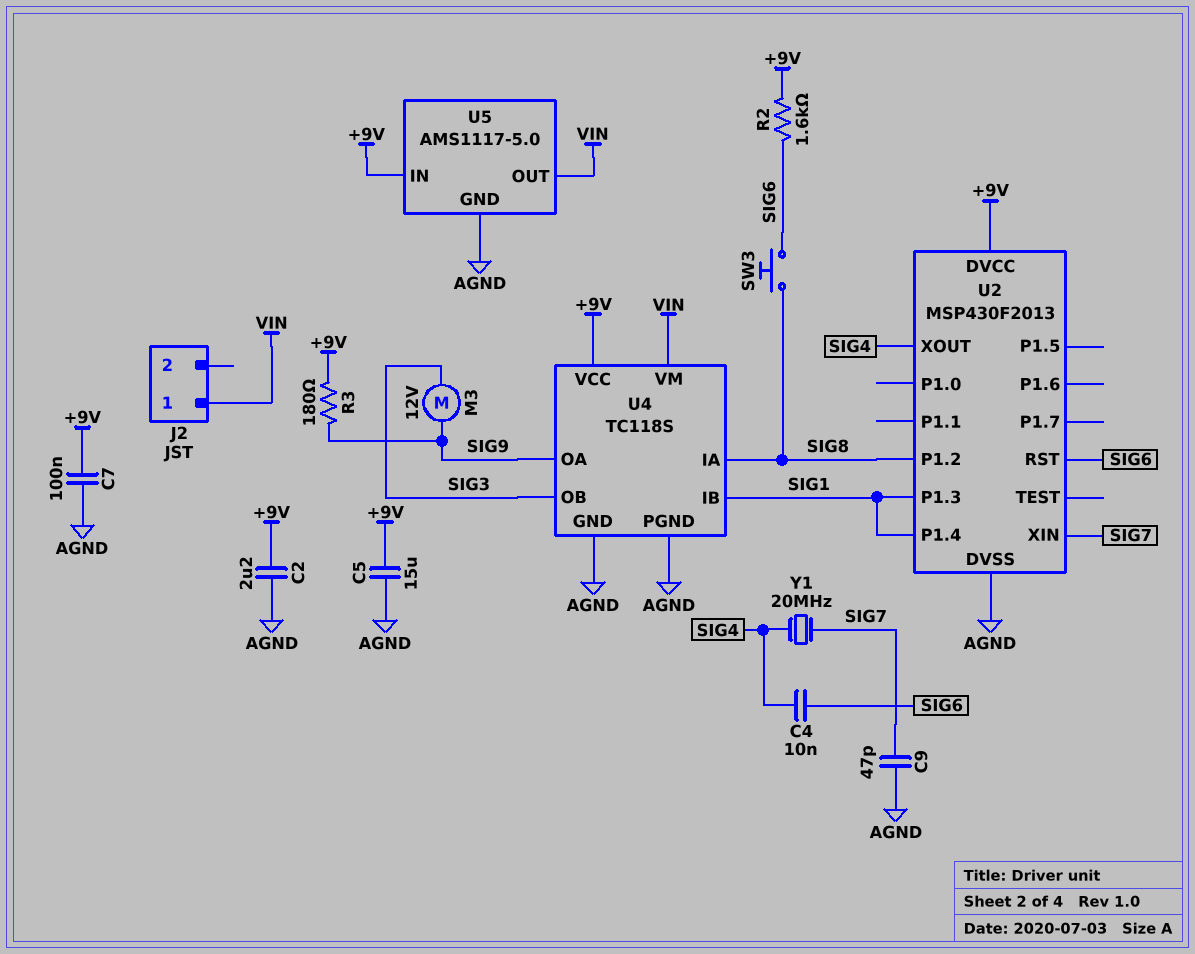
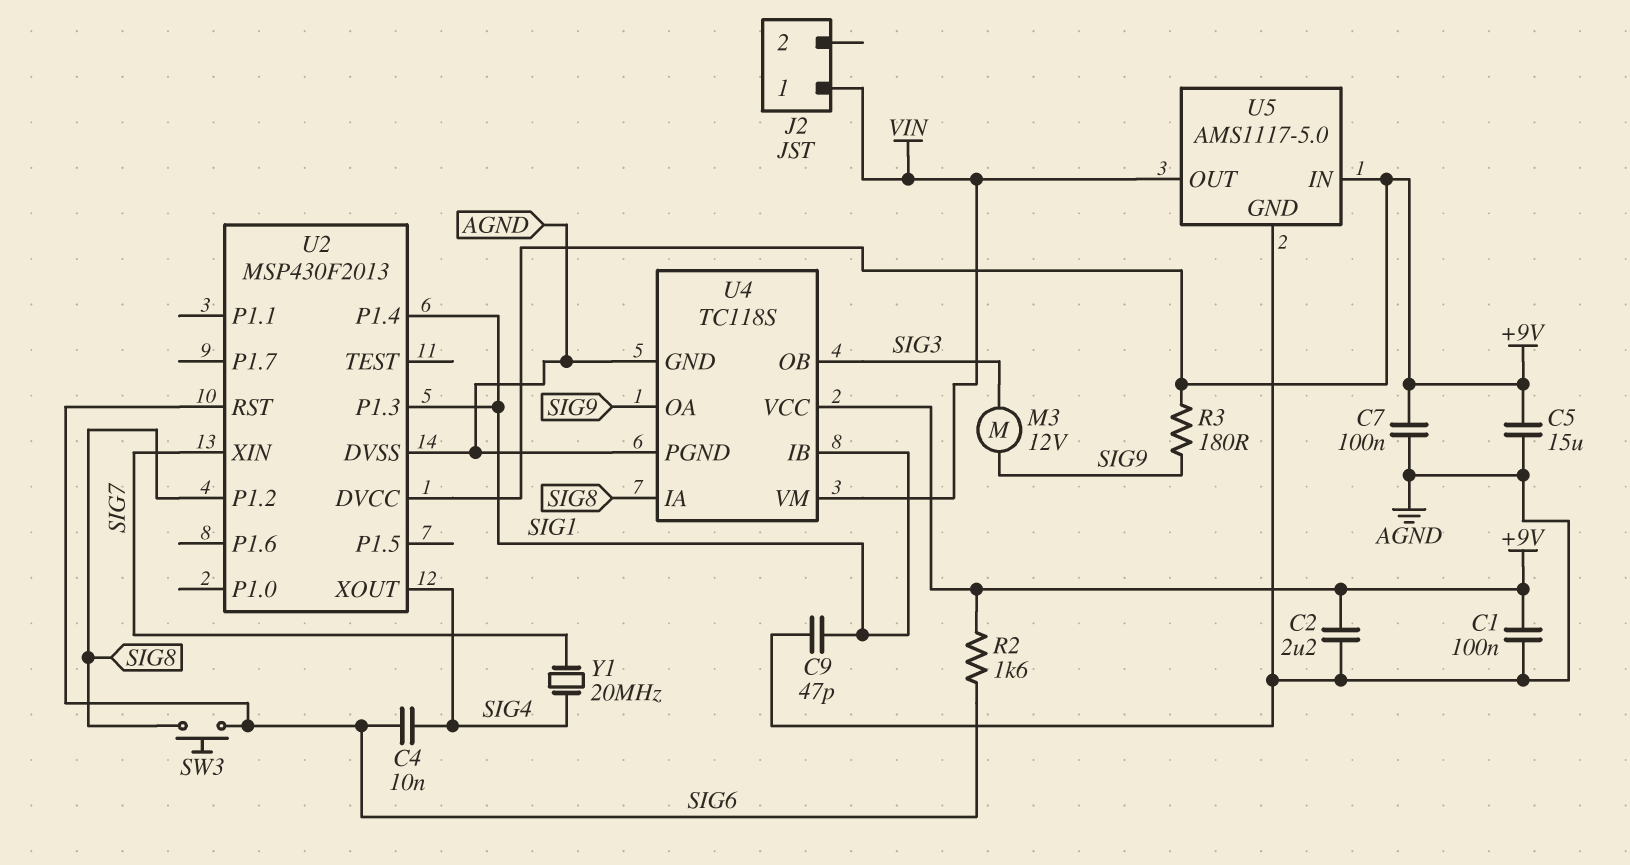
C1: none -> 100nF (+9V, AGND)
C9: 47pF (AGND, SIG7) -> 47pF (AGND, SIG1)

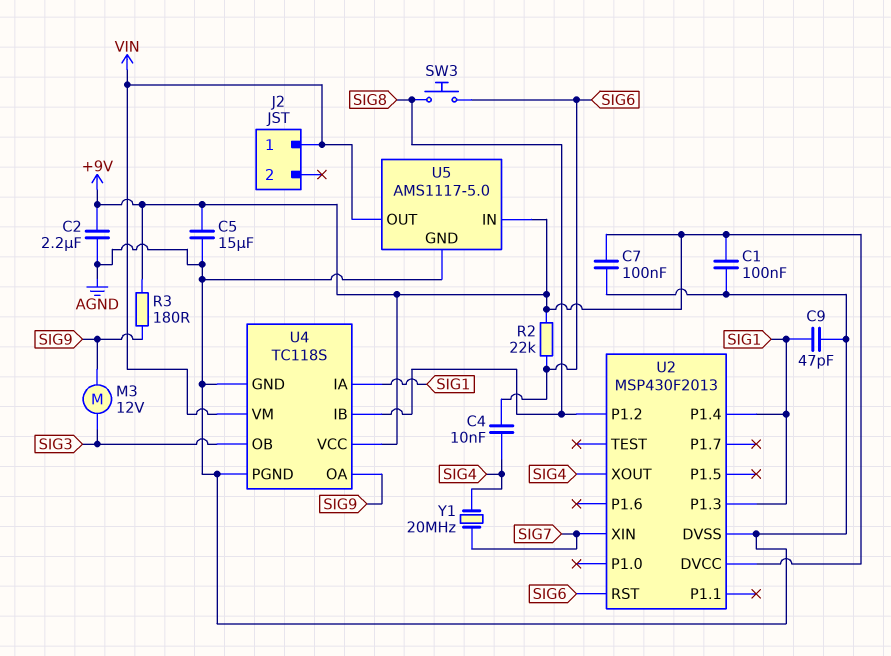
R2: 1.6k (+9V, SIG6) -> 22k (+9V, SIG6)
U4 pin IA: SIG8 -> SIG1
U4 pin IB: SIG1 -> SIG8

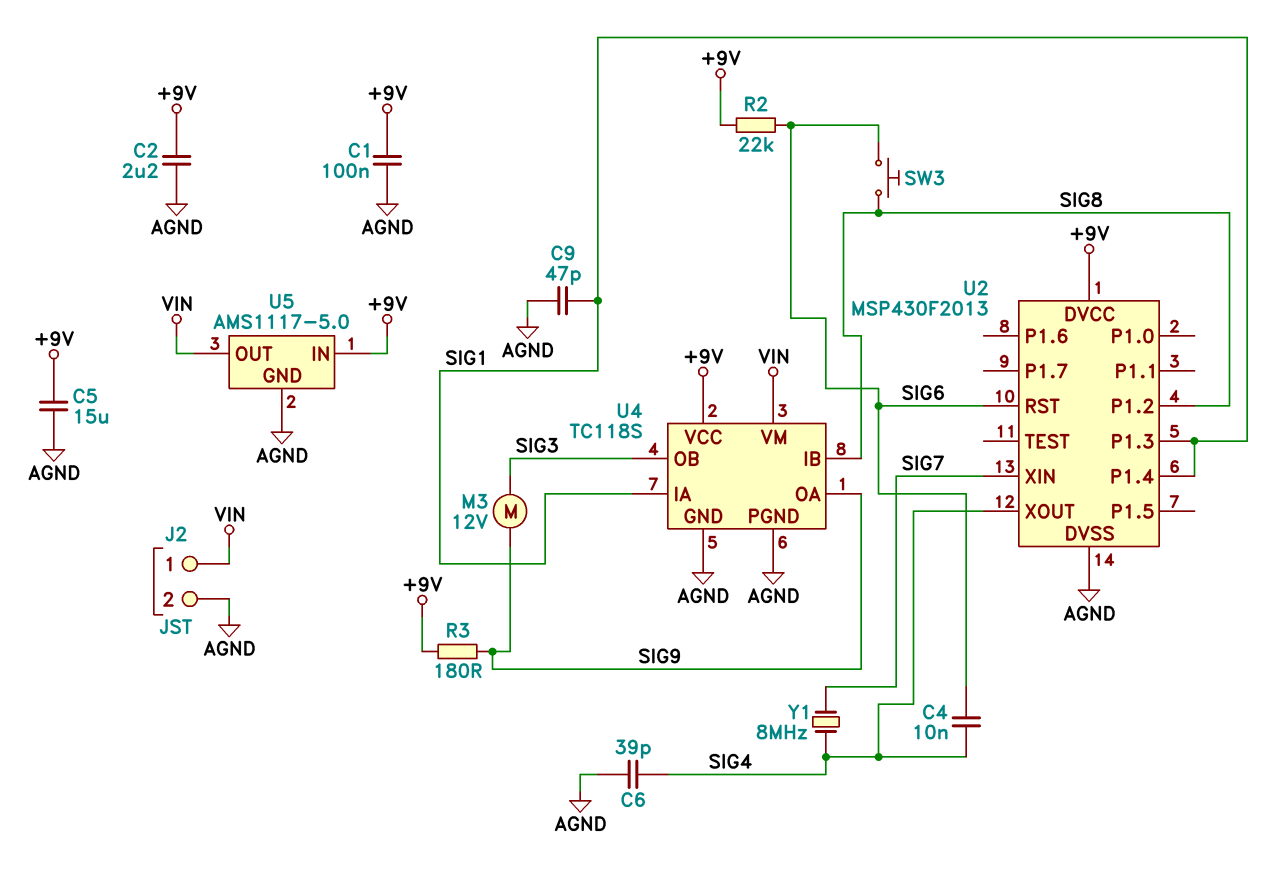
C6: none -> 39pF (AGND, SIG4)
C7: 100nF (+9V, AGND) -> none
J2 pin 2: none -> AGND
Y1: 20MHz (SIG4, SIG7) -> 8MHz (SIG4, SIG7)

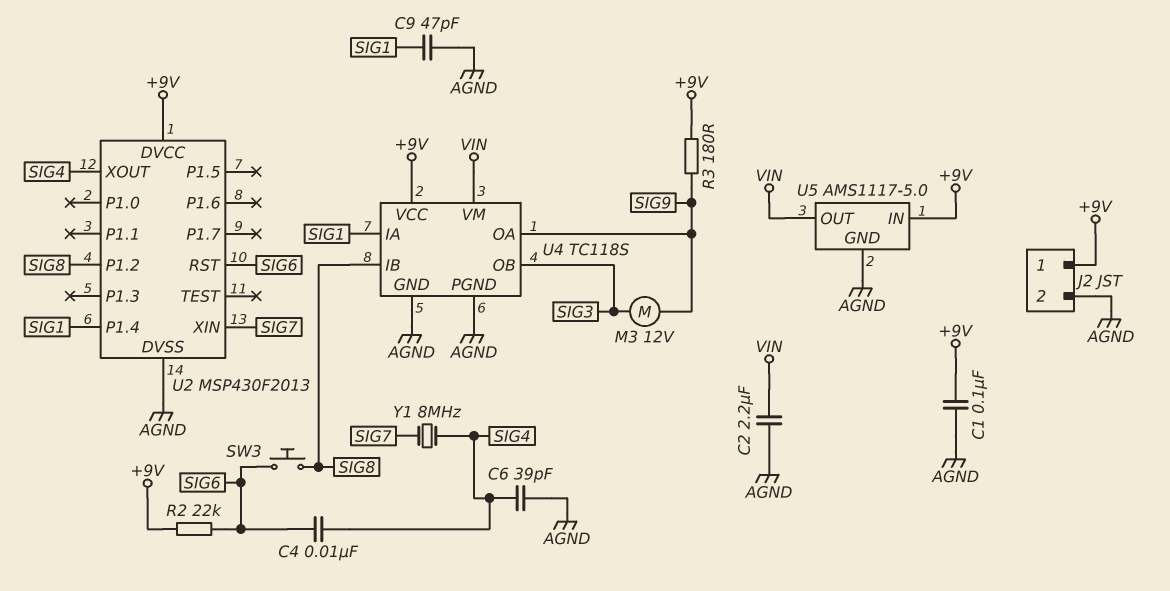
C2: 2.2uF (+9V, AGND) -> 2.2uF (AGND, VIN)
C5: 15uF (+9V, AGND) -> none
J2 pin 1: VIN -> +9V
U2 pin P1.3: SIG1 -> none

